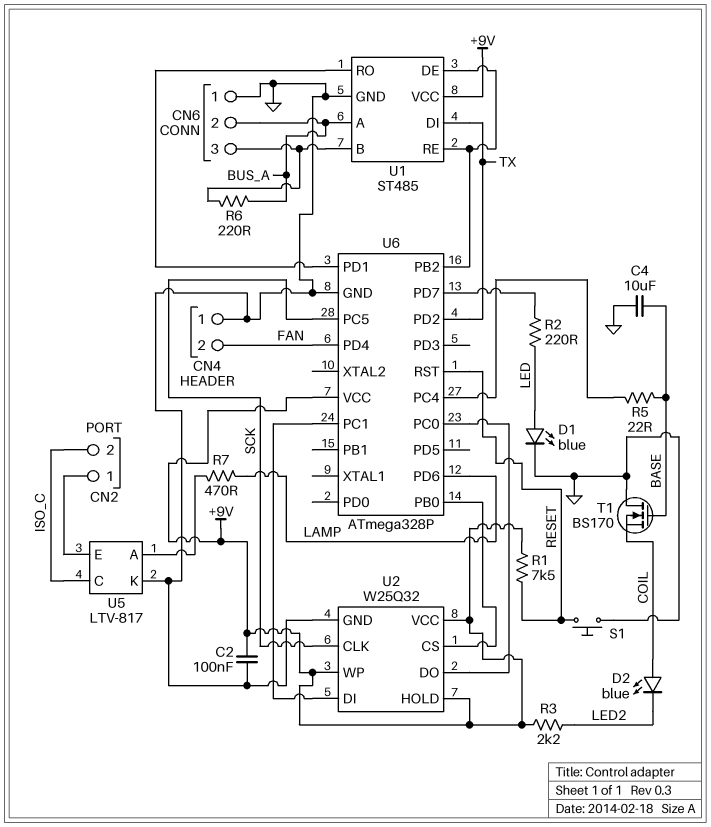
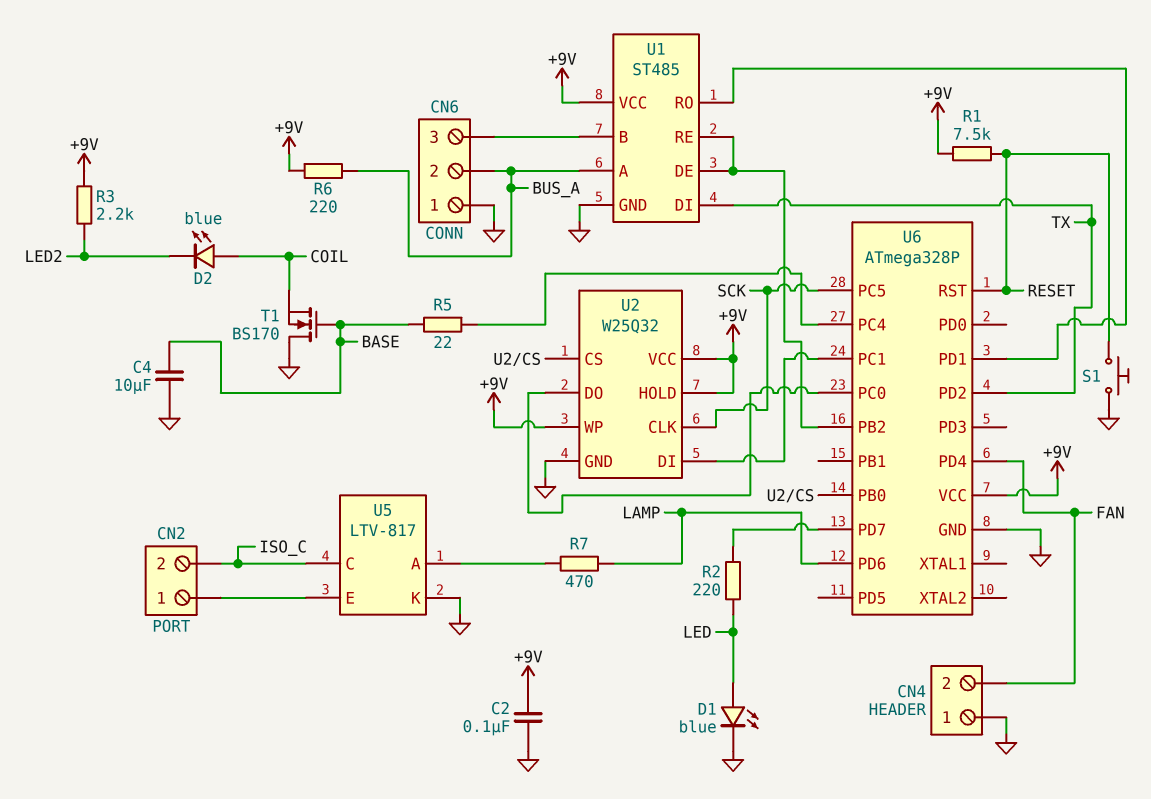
R6: 220 (BUS_A, CN6/3) -> 220 (+9V, BUS_A)

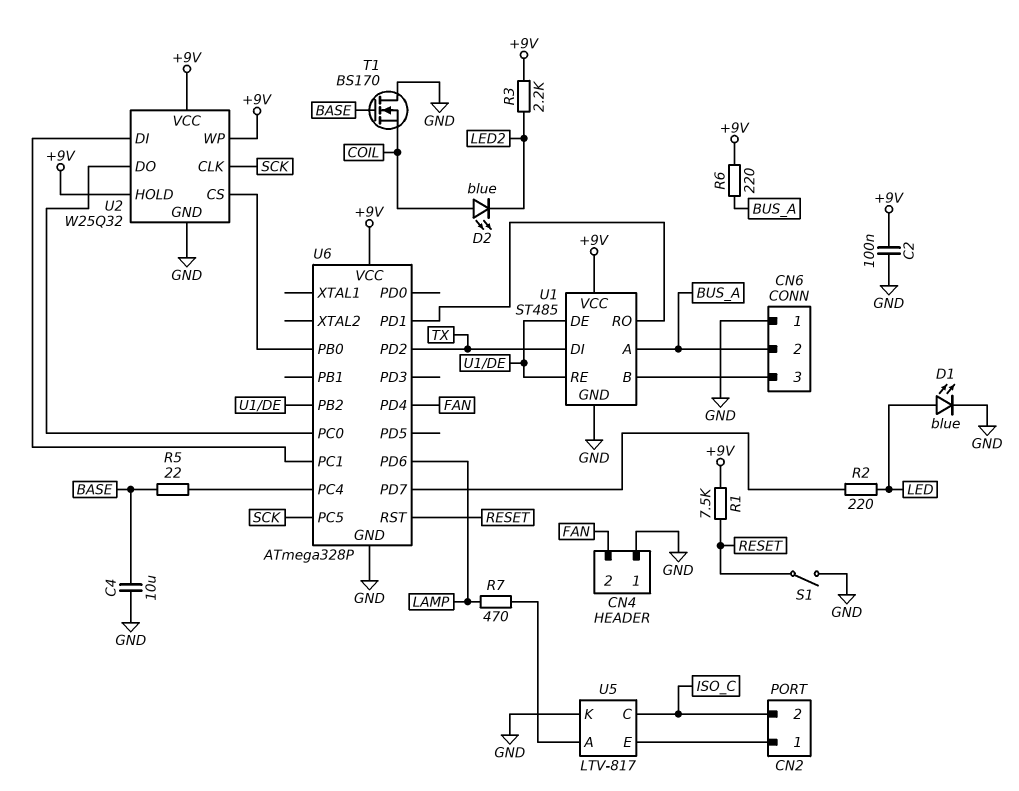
S1: button (GND, RESET) -> switch (GND, RESET)

